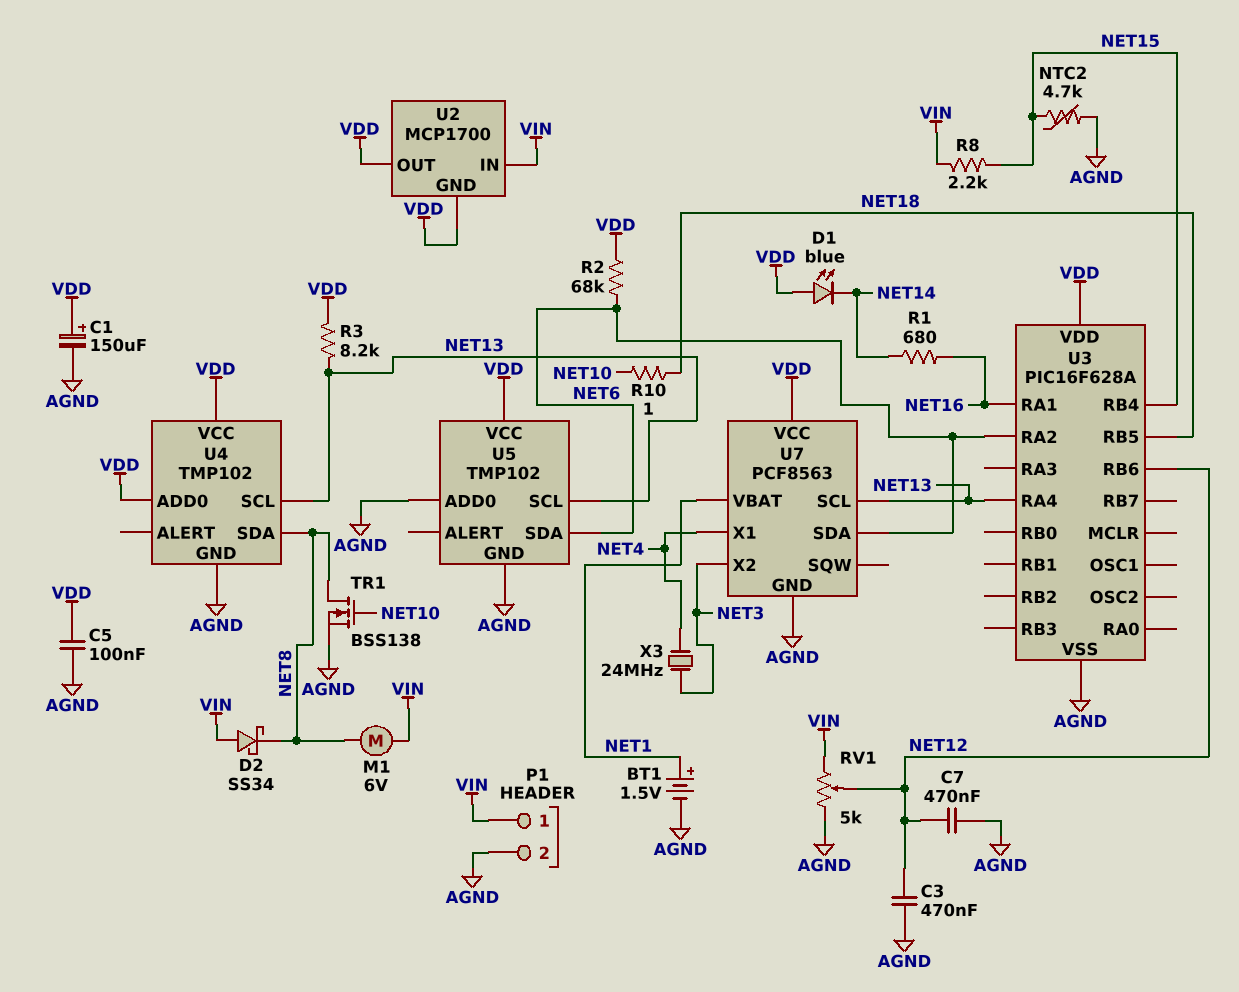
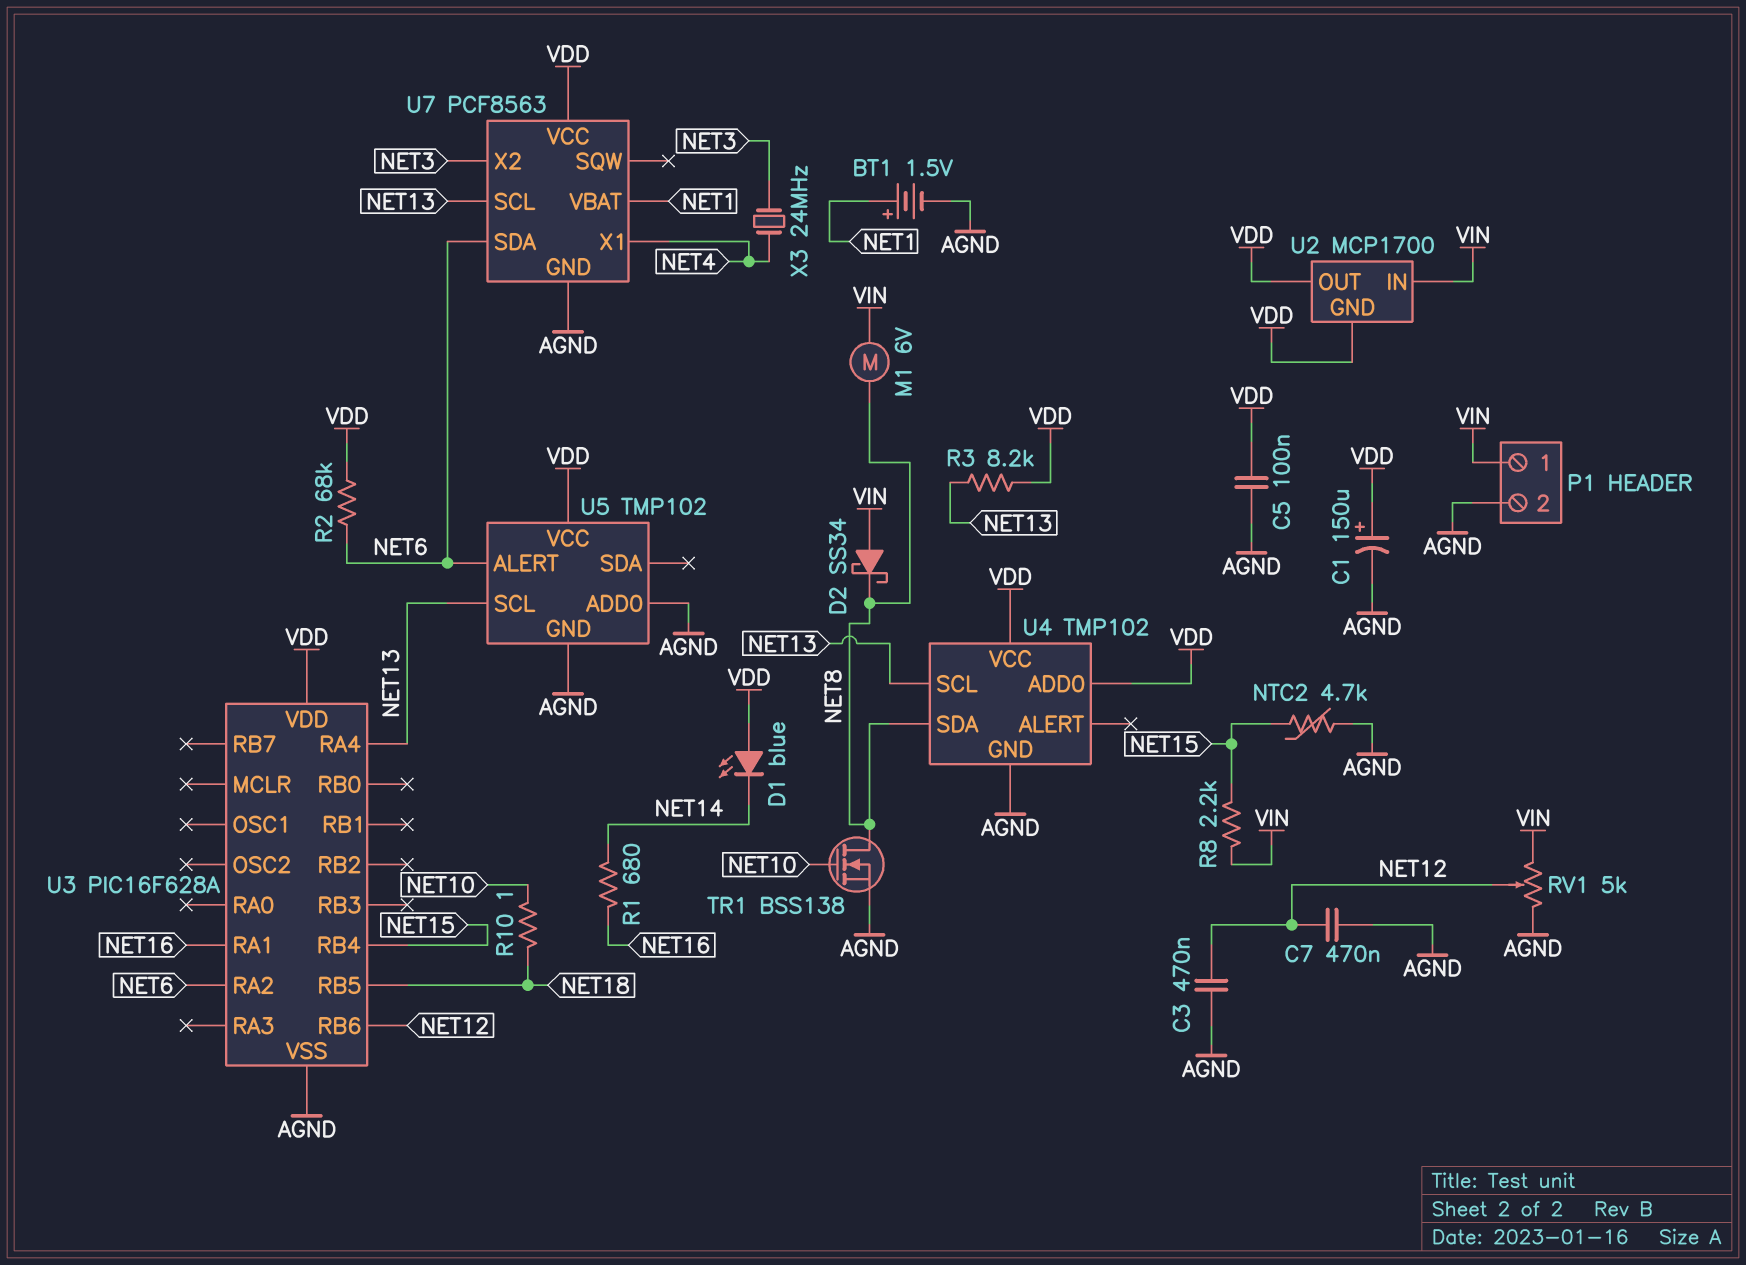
U5 pin ALERT: none -> NET6
U5 pin SDA: NET6 -> none

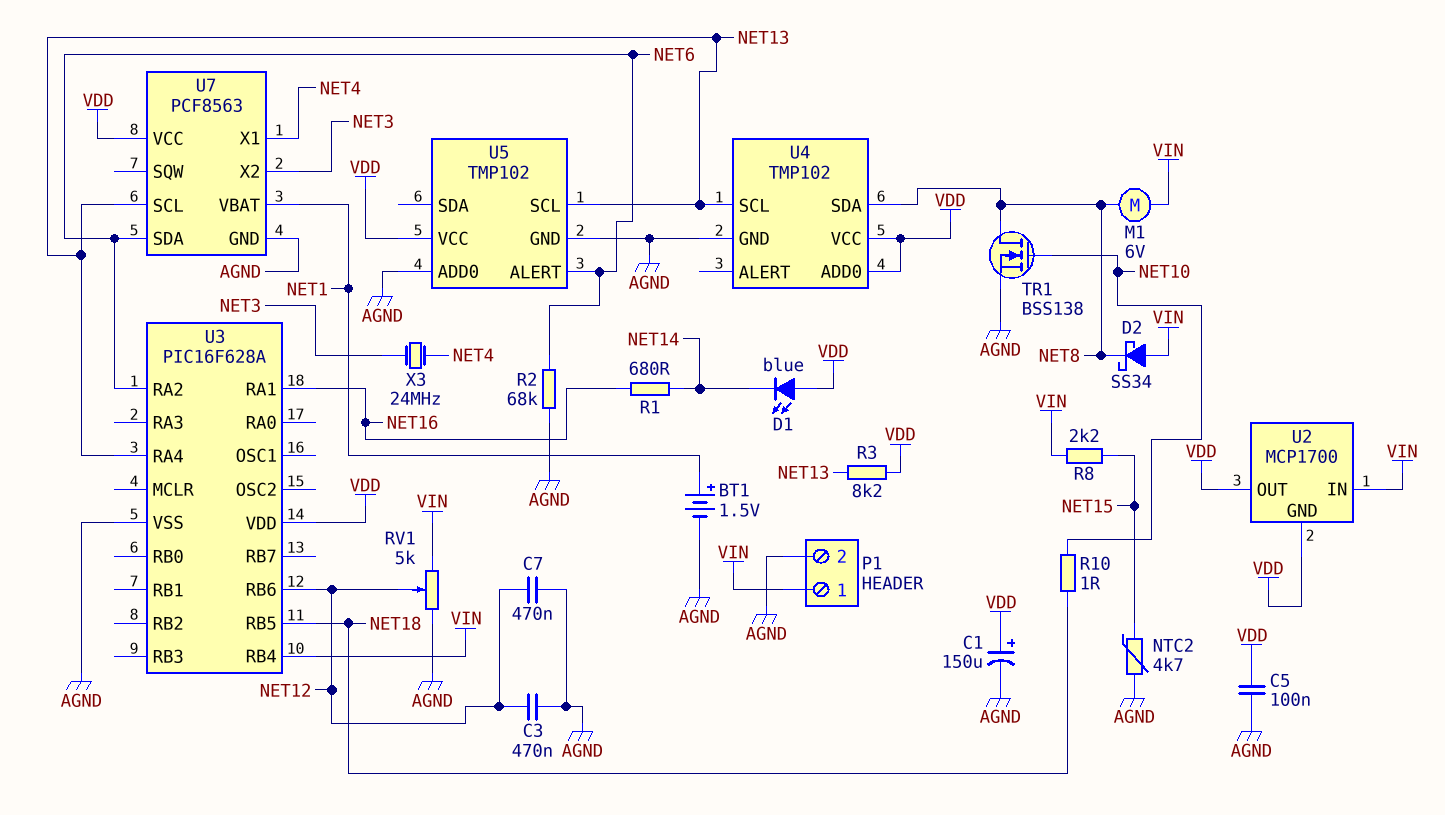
R2: 68k (NET6, VDD) -> 68k (AGND, NET6)
U3 pin RB4: NET15 -> VIN

